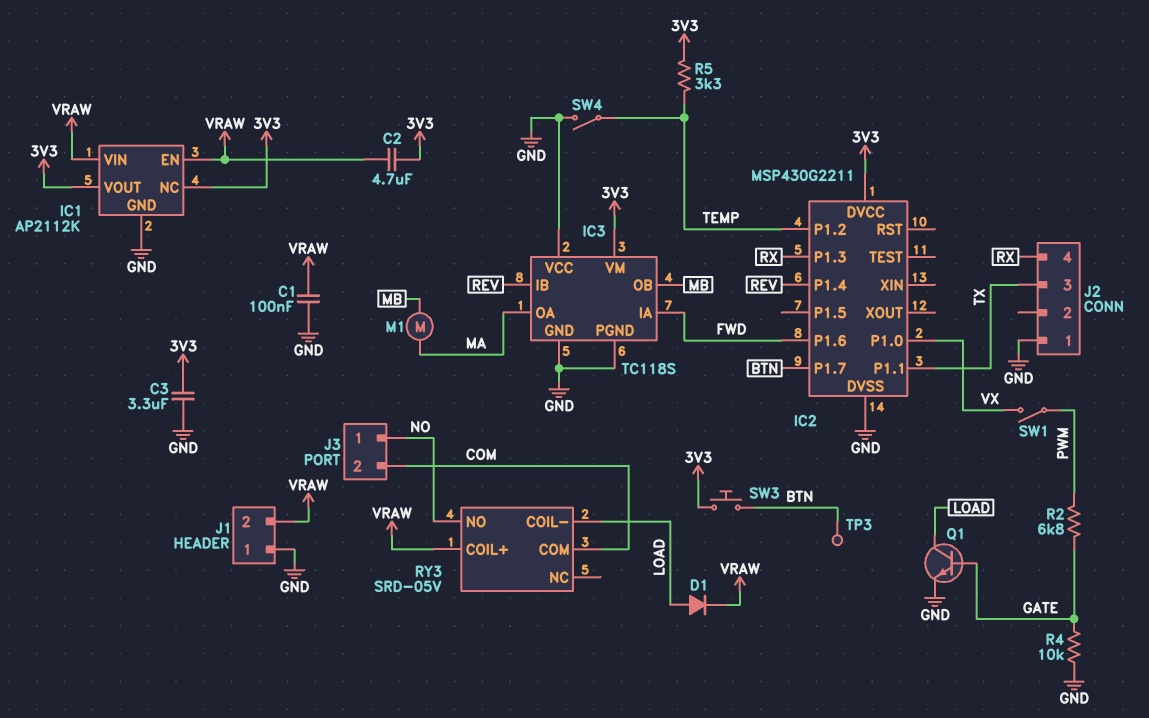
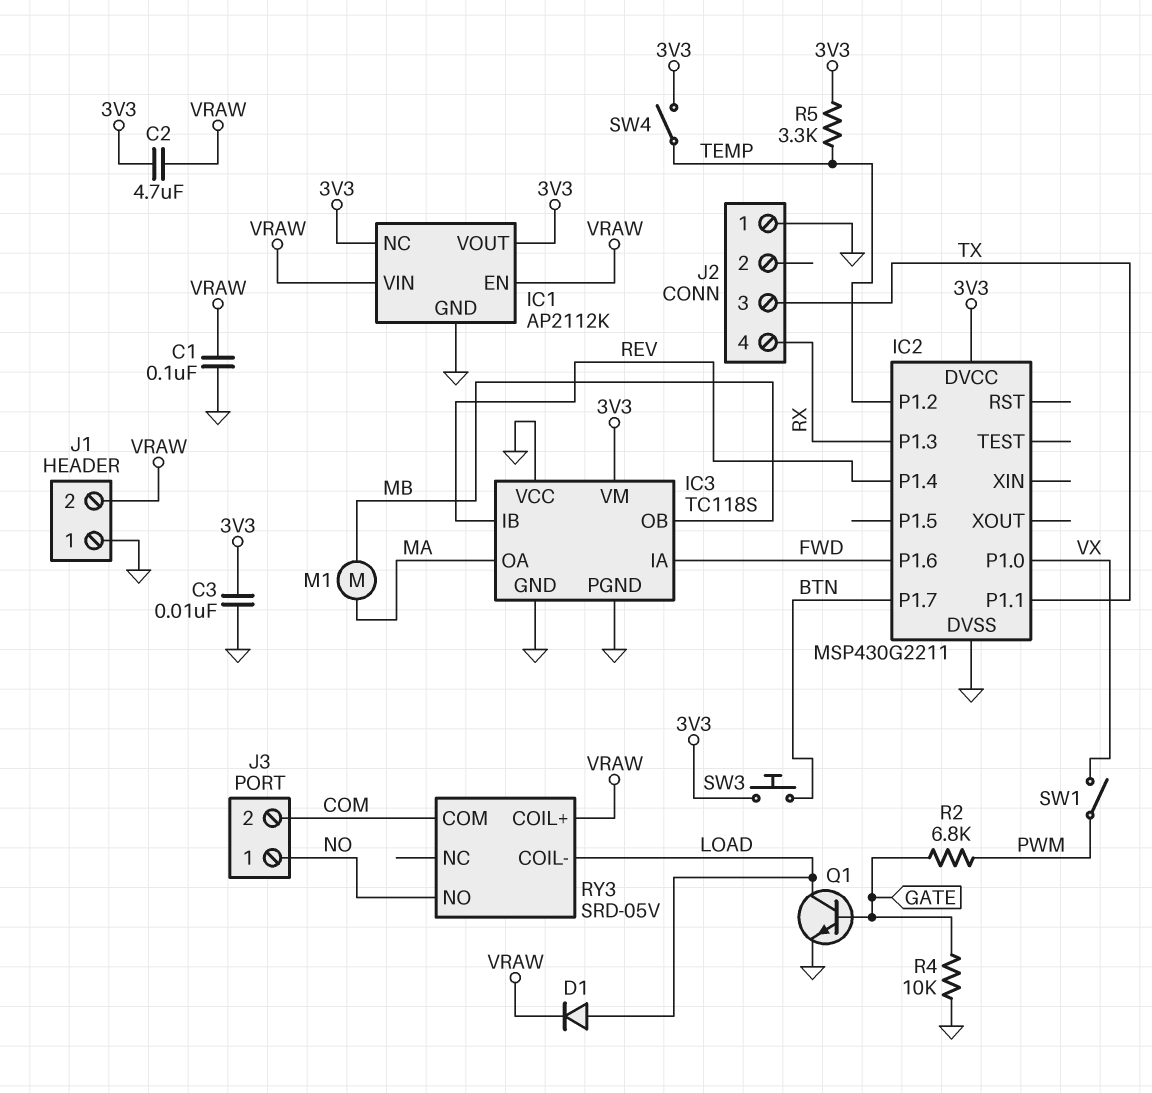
C3: 3.3uF (3V3, GND) -> 10nF (3V3, GND)
SW4: switch (GND, TEMP) -> switch (3V3, TEMP)
TP3: test point (BTN) -> none

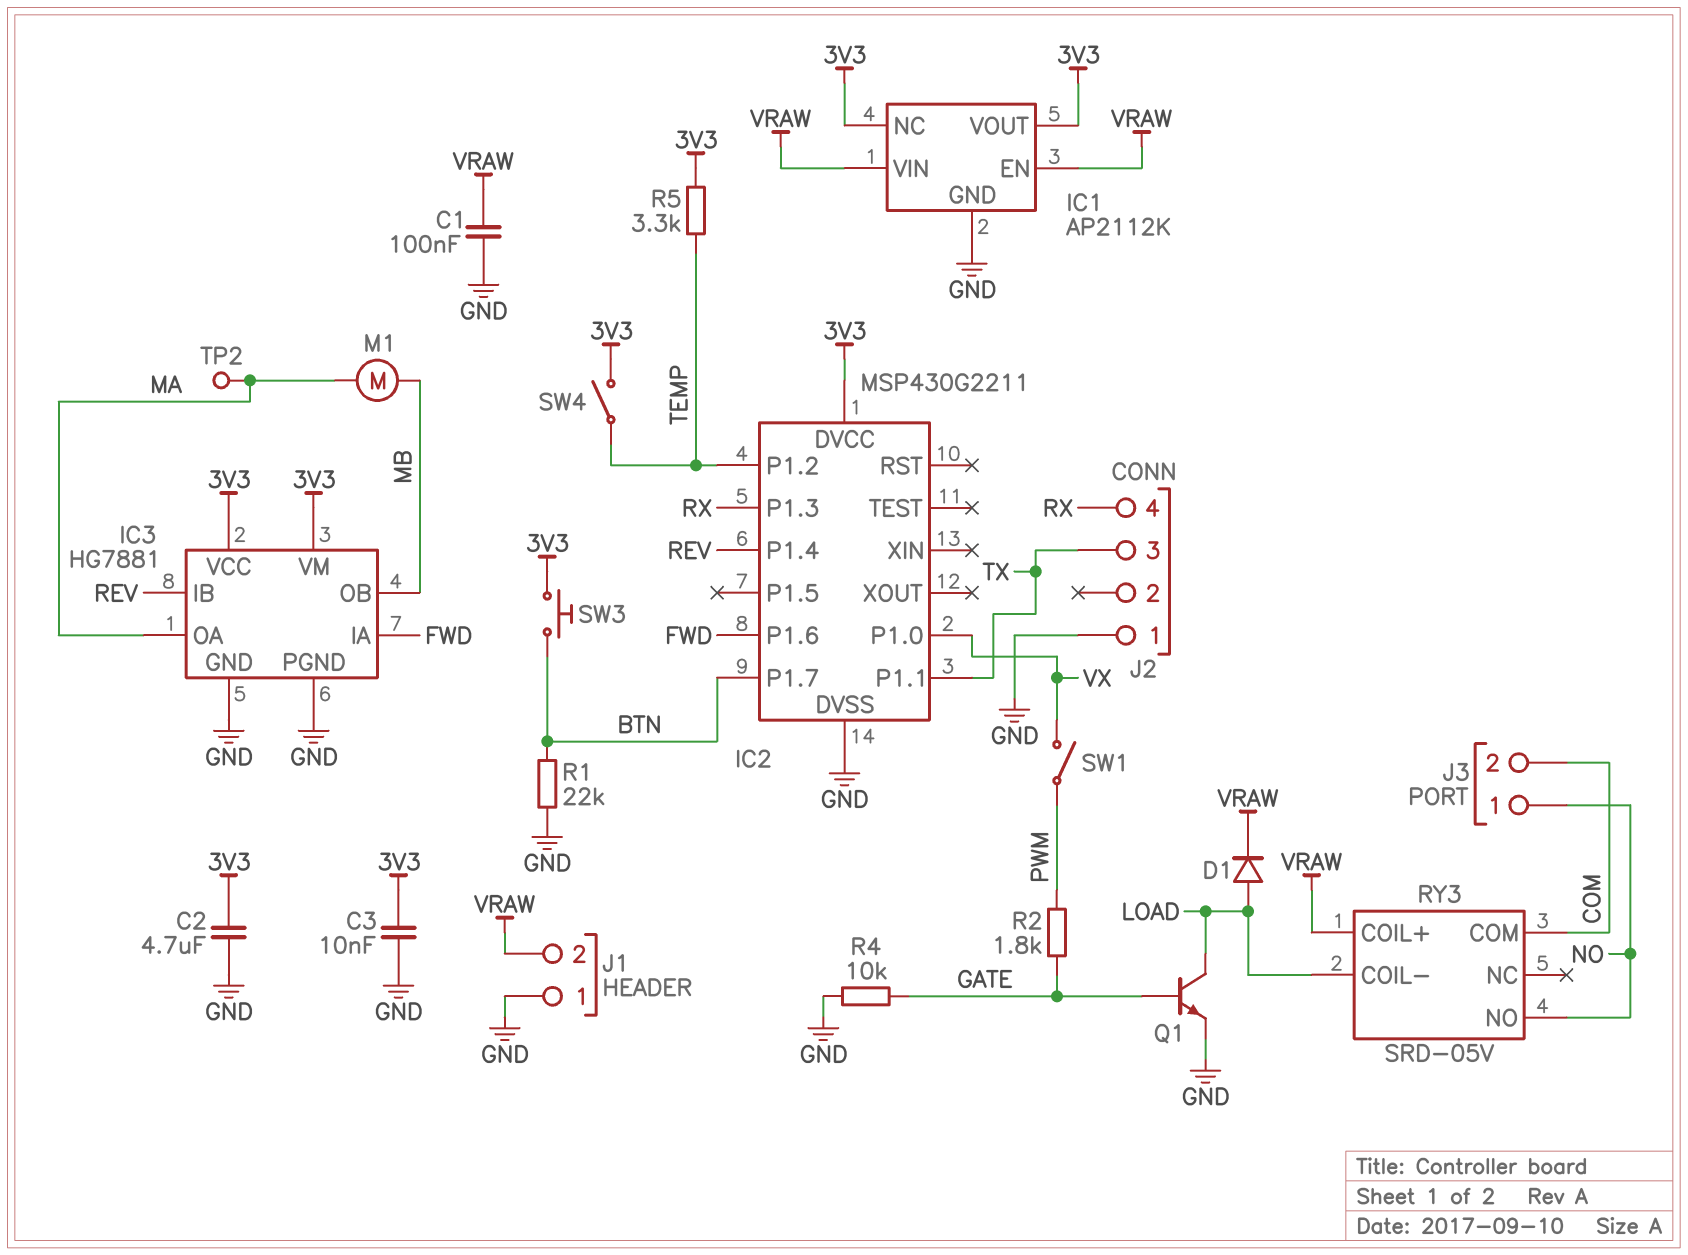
C2: 4.7uF (3V3, VRAW) -> 4.7uF (3V3, GND)
IC3: TC118S -> HG7881
IC3 pin VCC: GND -> 3V3
R1: none -> 22k (BTN, GND)
R2: 6.8k (GATE, PWM) -> 1.8k (GATE, PWM)
TP2: none -> test point (MA)

